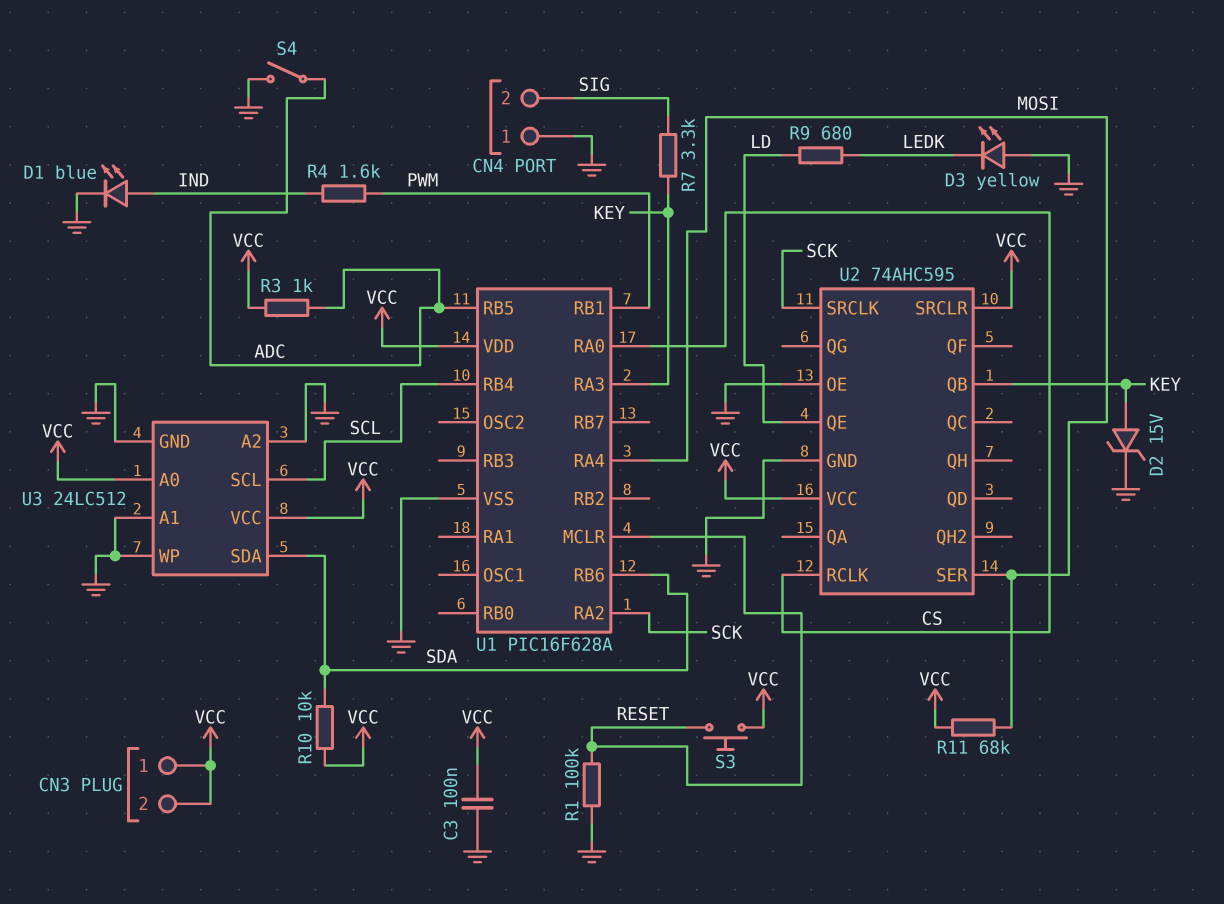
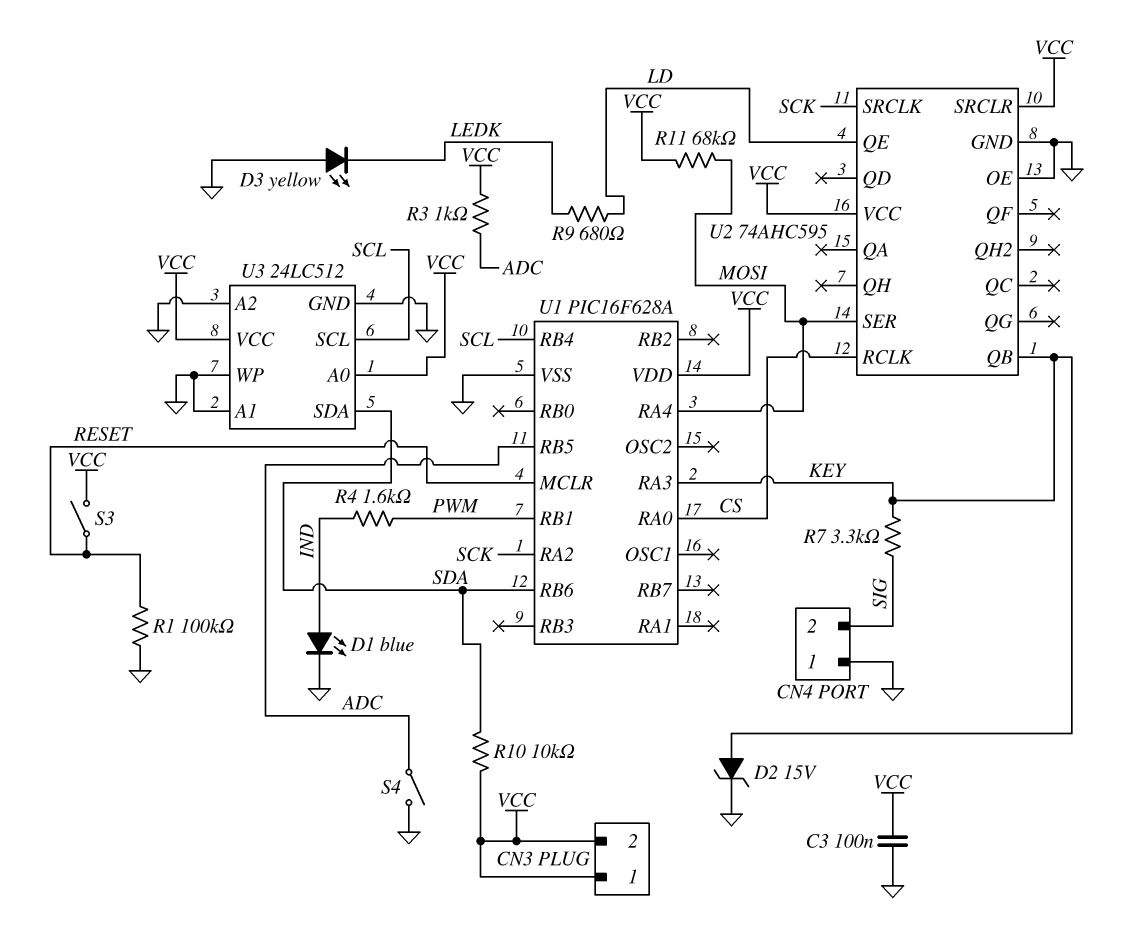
S3: button (RESET, VCC) -> switch (RESET, VCC)

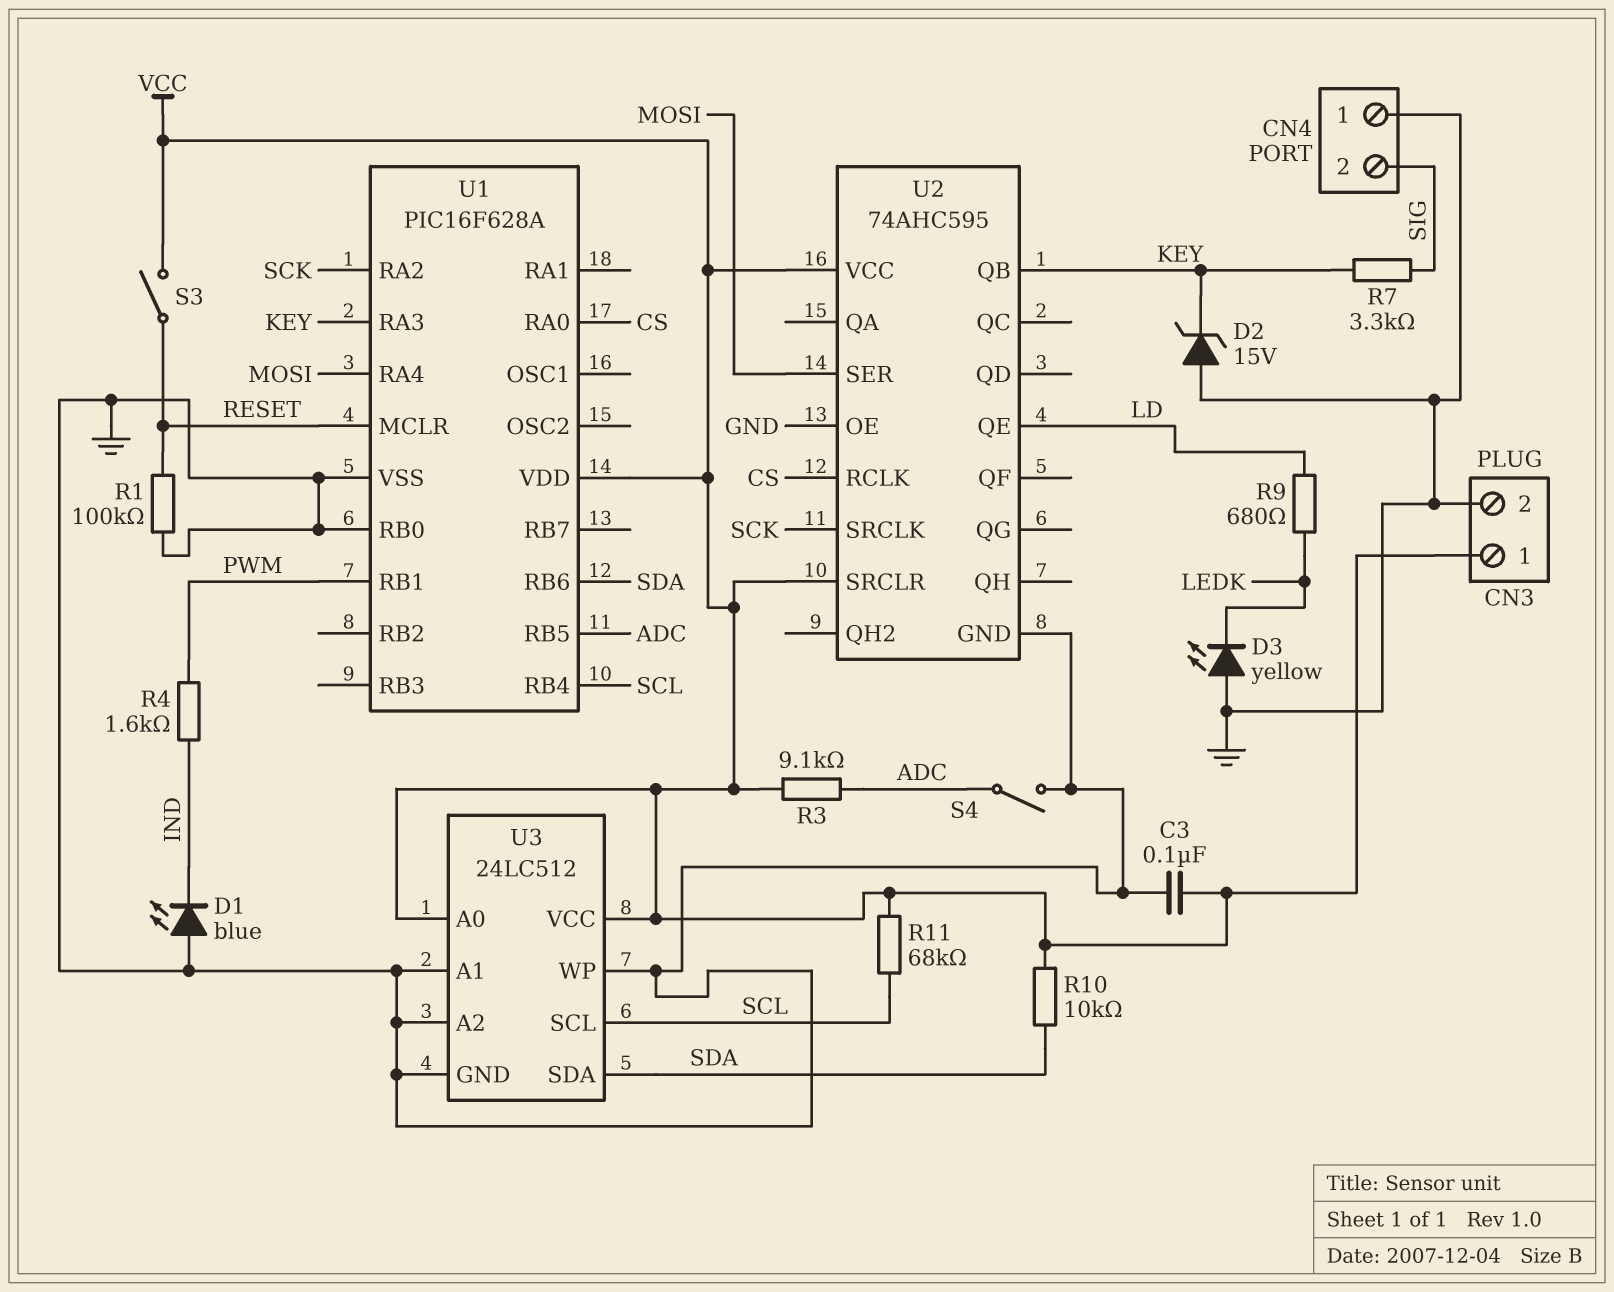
CN3 pin 2: VCC -> GND
D1: LED blue (A IND, K GND) -> LED blue (A GND, K IND)
D2: zener 15V (A KEY, K GND) -> zener 15V (A GND, K KEY)
R3: 1k (ADC, VCC) -> 9.1k (ADC, VCC)
R11: 68k (MOSI, VCC) -> 68k (SCL, VCC)
U1 pin RB0: none -> GND

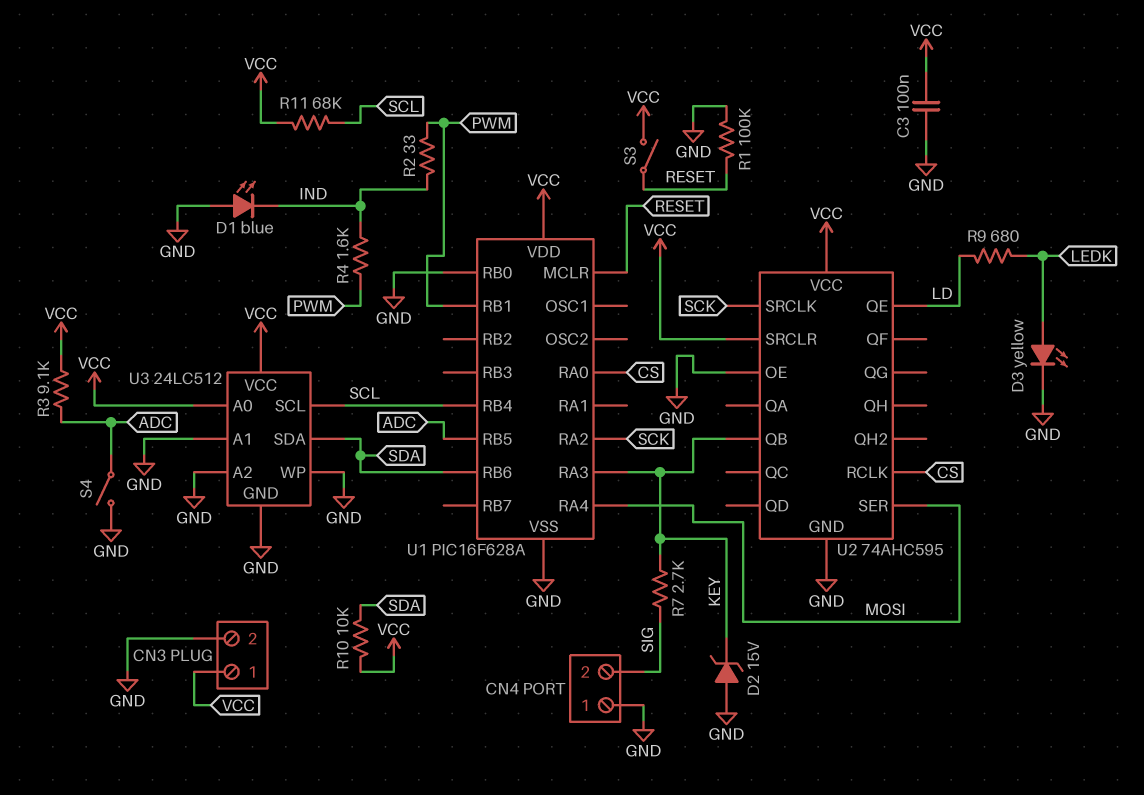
D3: LED yellow (A GND, K LEDK) -> LED yellow (A LEDK, K GND)
R2: none -> 33 (IND, PWM)
R7: 3.3k (KEY, SIG) -> 2.7k (KEY, SIG)

